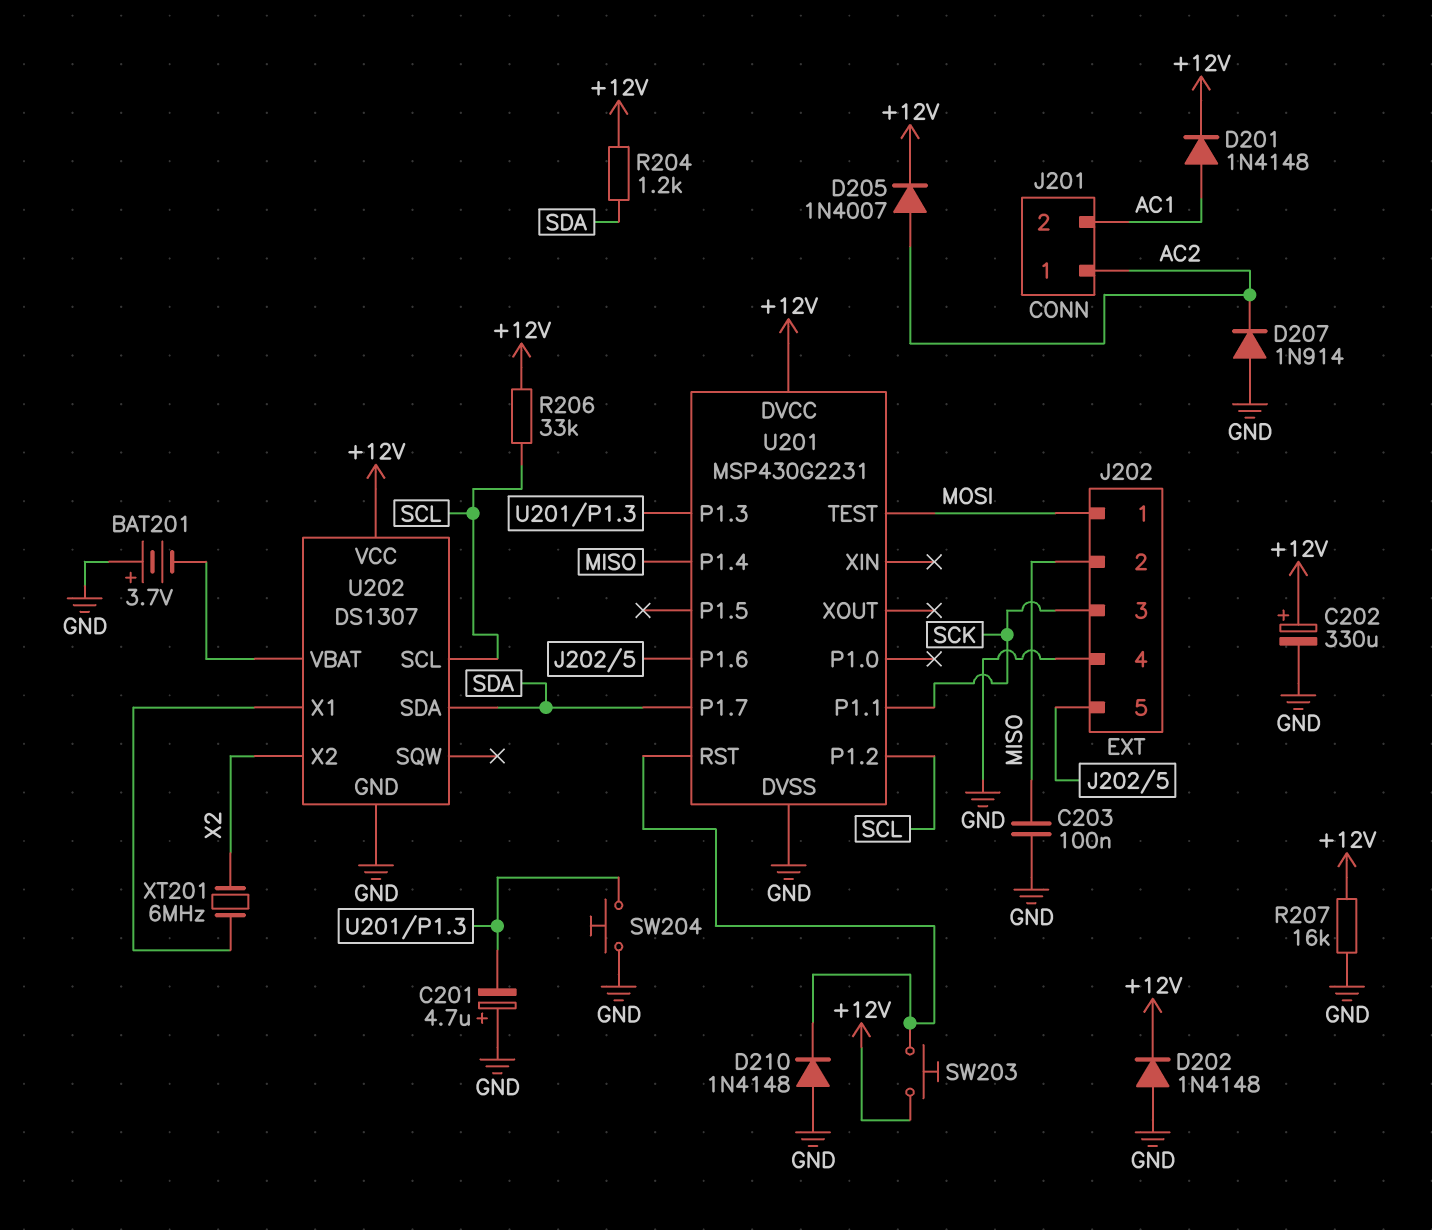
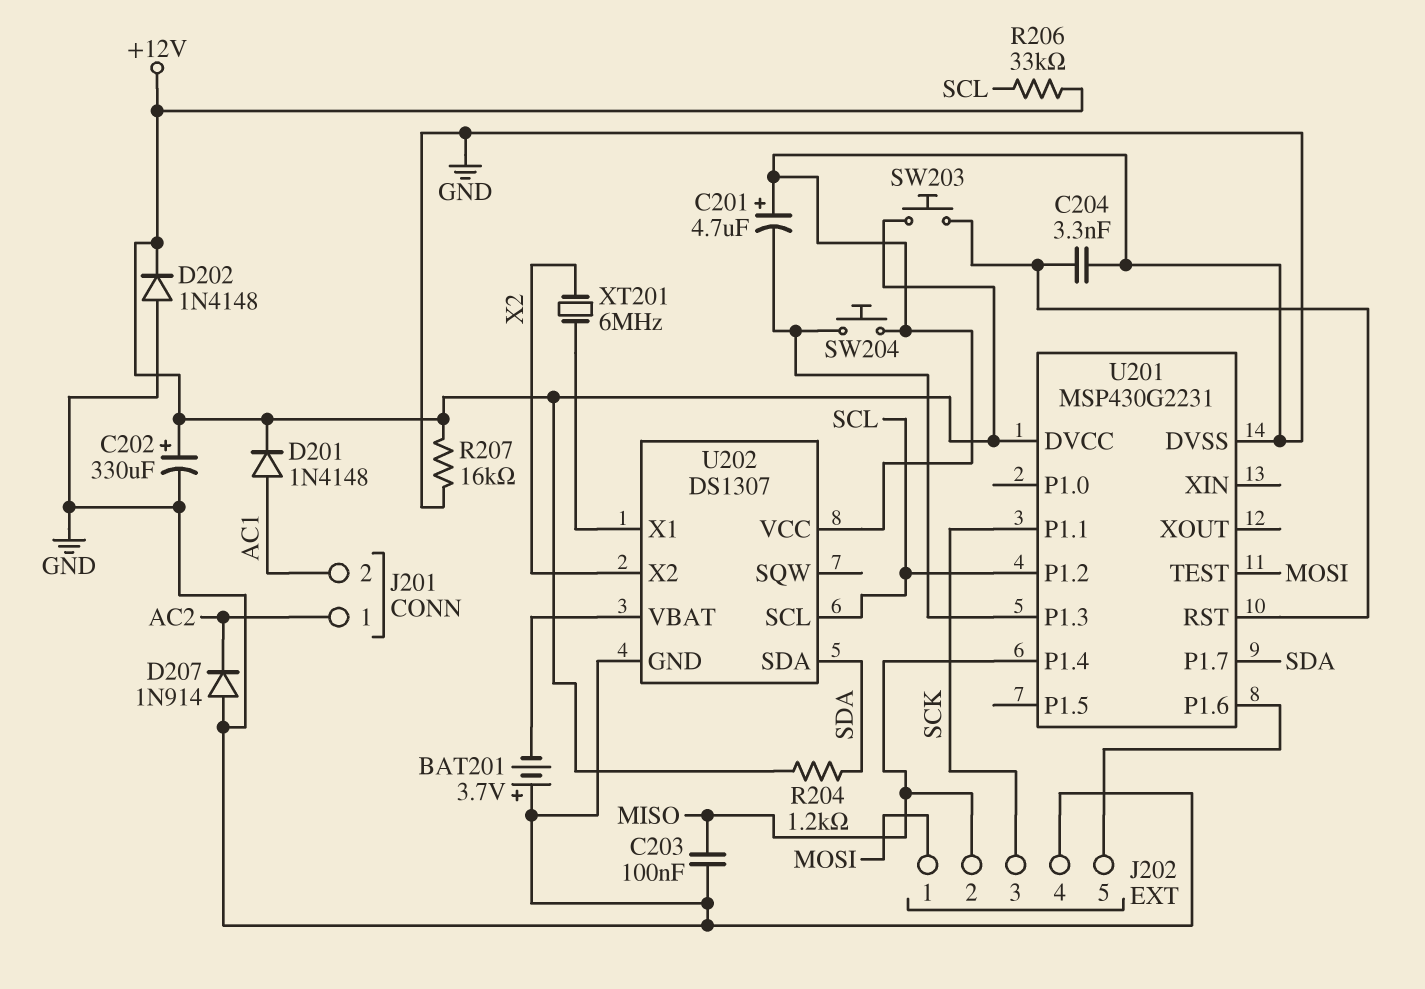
C204: none -> 3.3nF (GND, U201/RST)
D205: diode 1N4007 (A AC2, K +12V) -> none
D210: diode 1N4148 (A GND, K U201/RST) -> none
U202 pin VCC: +12V -> GND

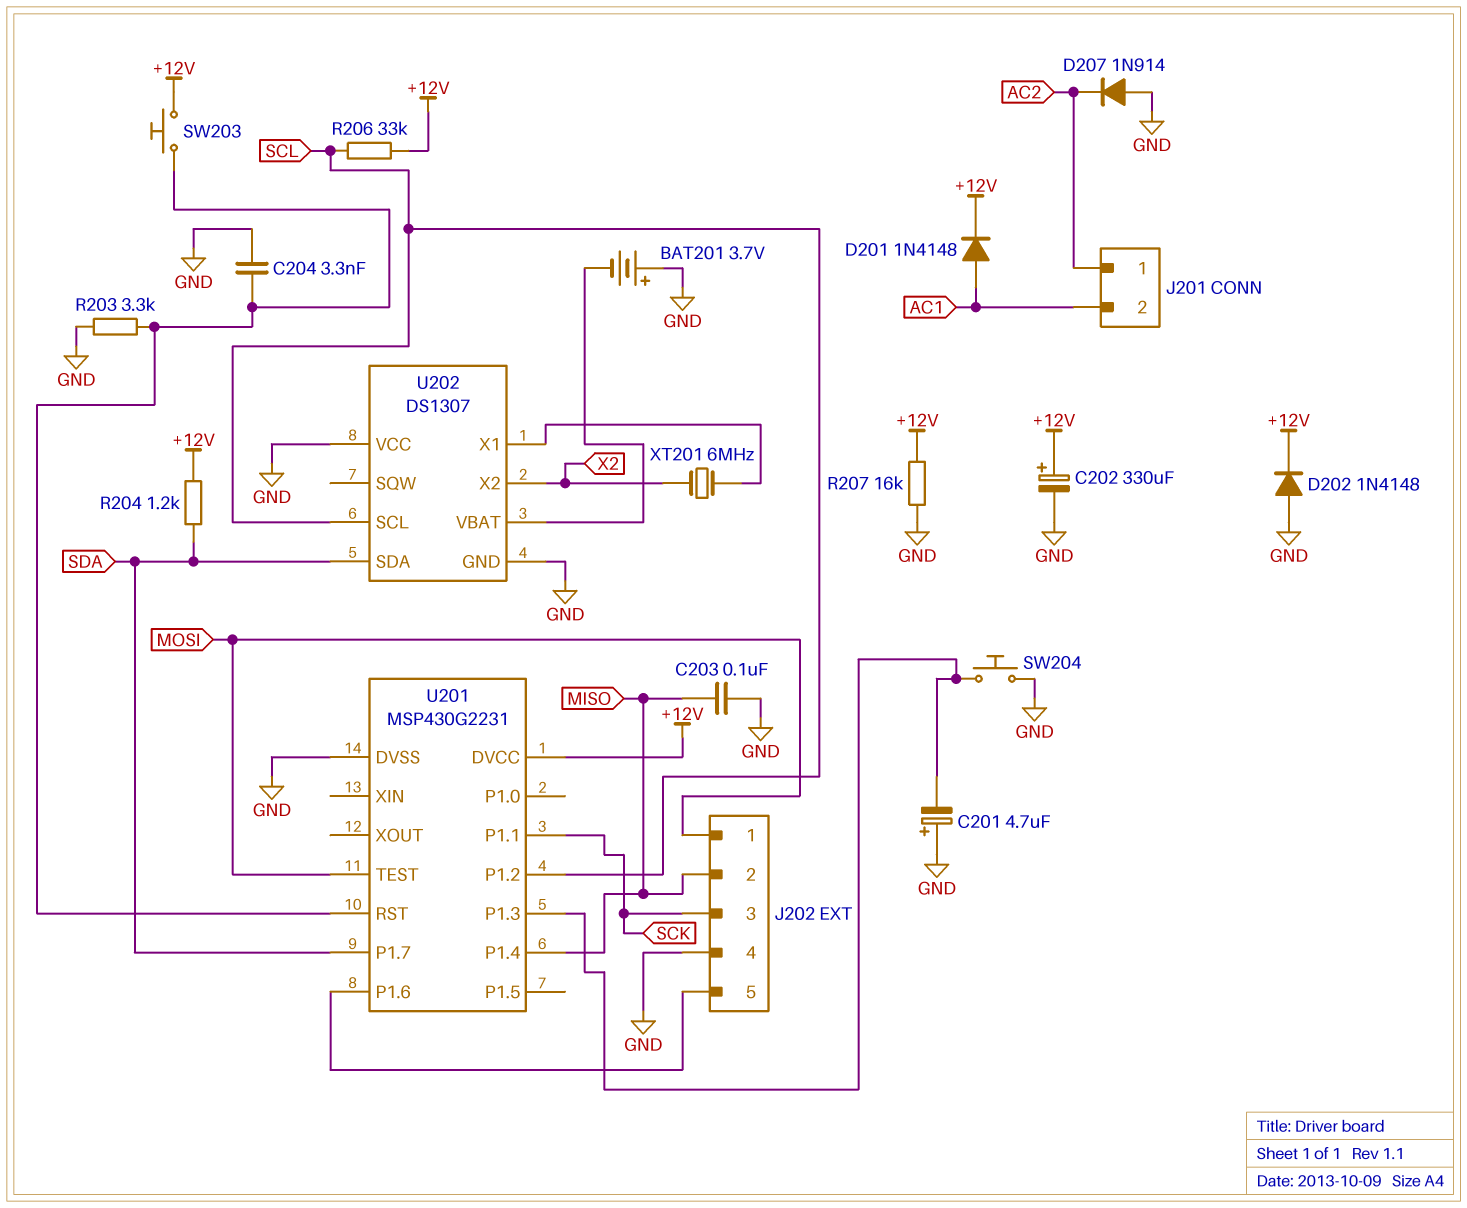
R203: none -> 3.3k (GND, U201/RST)

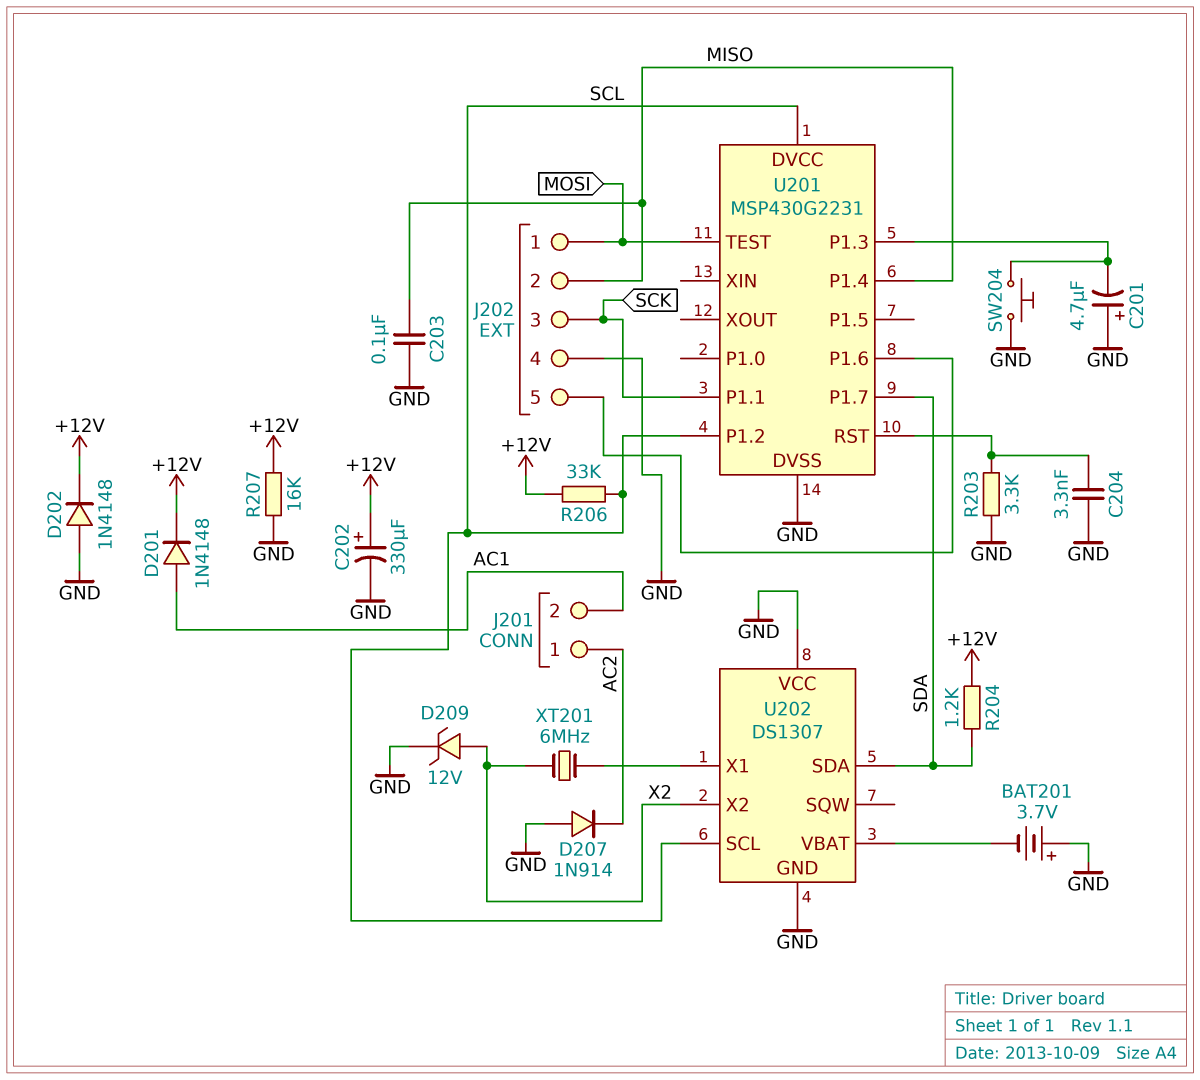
D209: none -> zener 12V (A X2, K GND)
SW203: button (+12V, U201/RST) -> none
U201 pin DVCC: +12V -> SCL

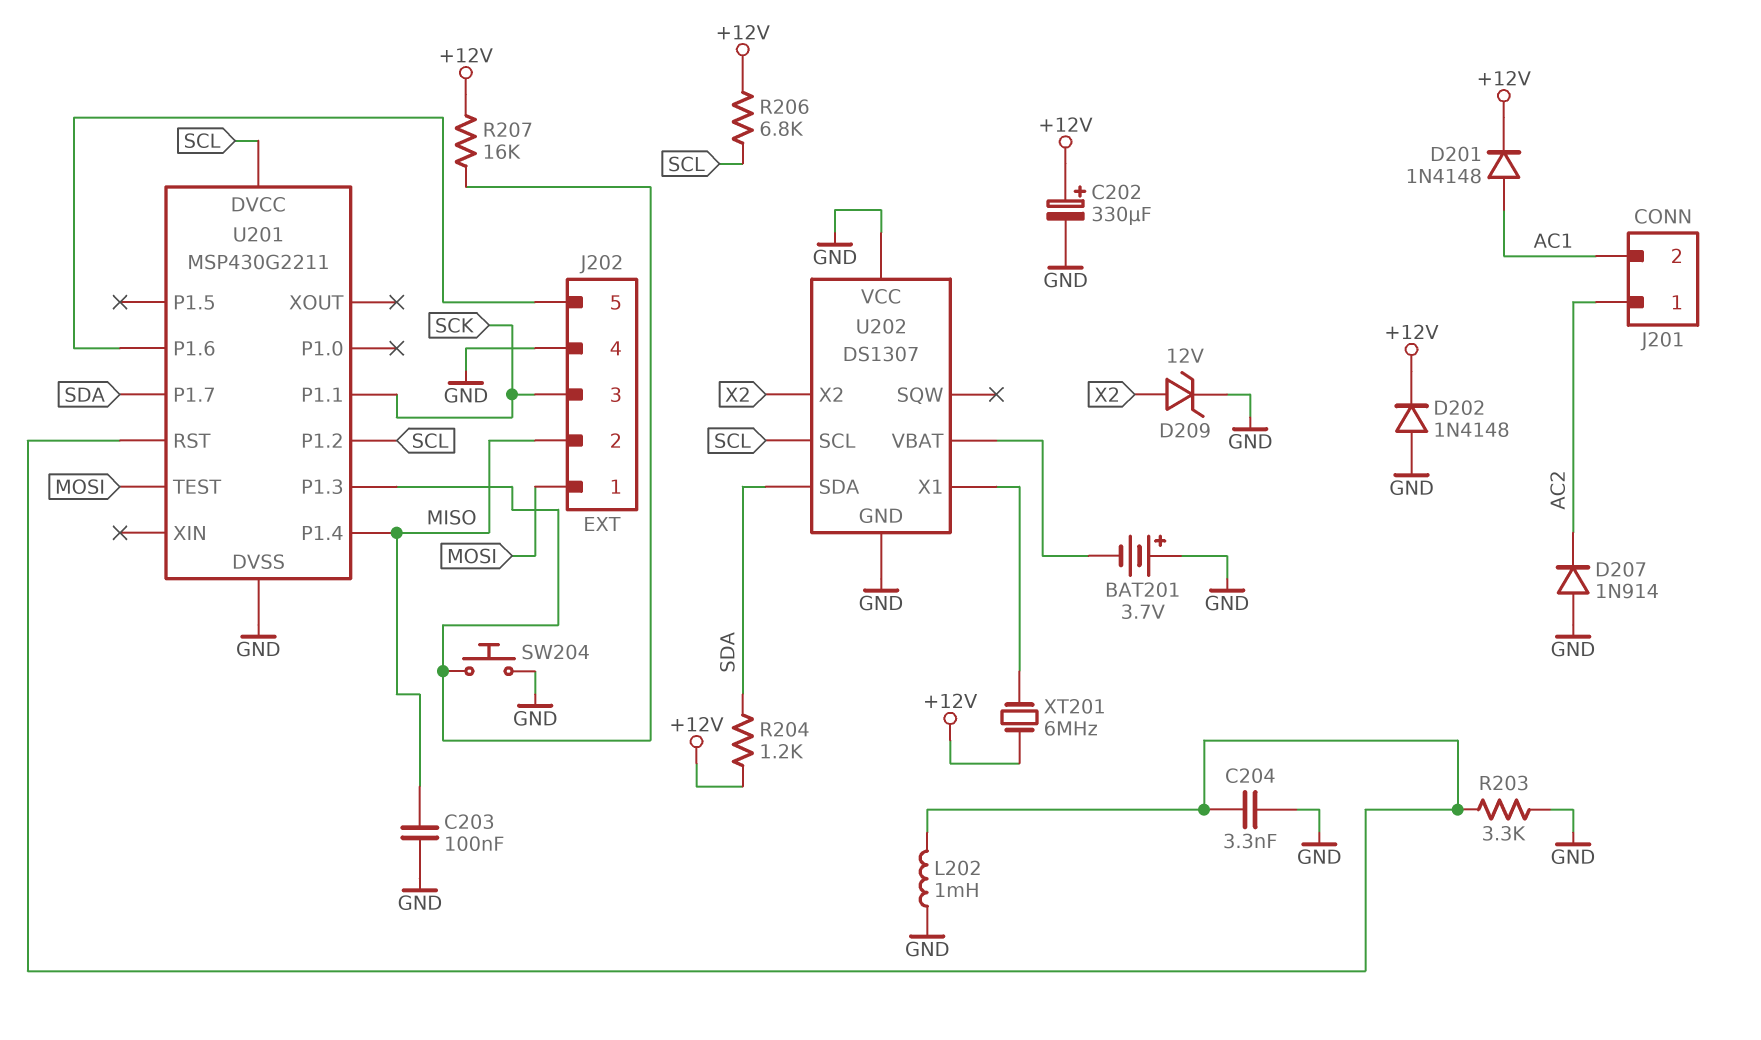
C201: 4.7uF (plus GND, minus U201/P1.3) -> none
L202: none -> 1mH (GND, U201/RST)
R206: 33k (+12V, SCL) -> 6.8k (+12V, SCL)
R207: 16k (+12V, GND) -> 16k (+12V, U201/P1.3)
U201: MSP430G2231 -> MSP430G2211
XT201: 6MHz (U202/X1, X2) -> 6MHz (+12V, U202/X1)

